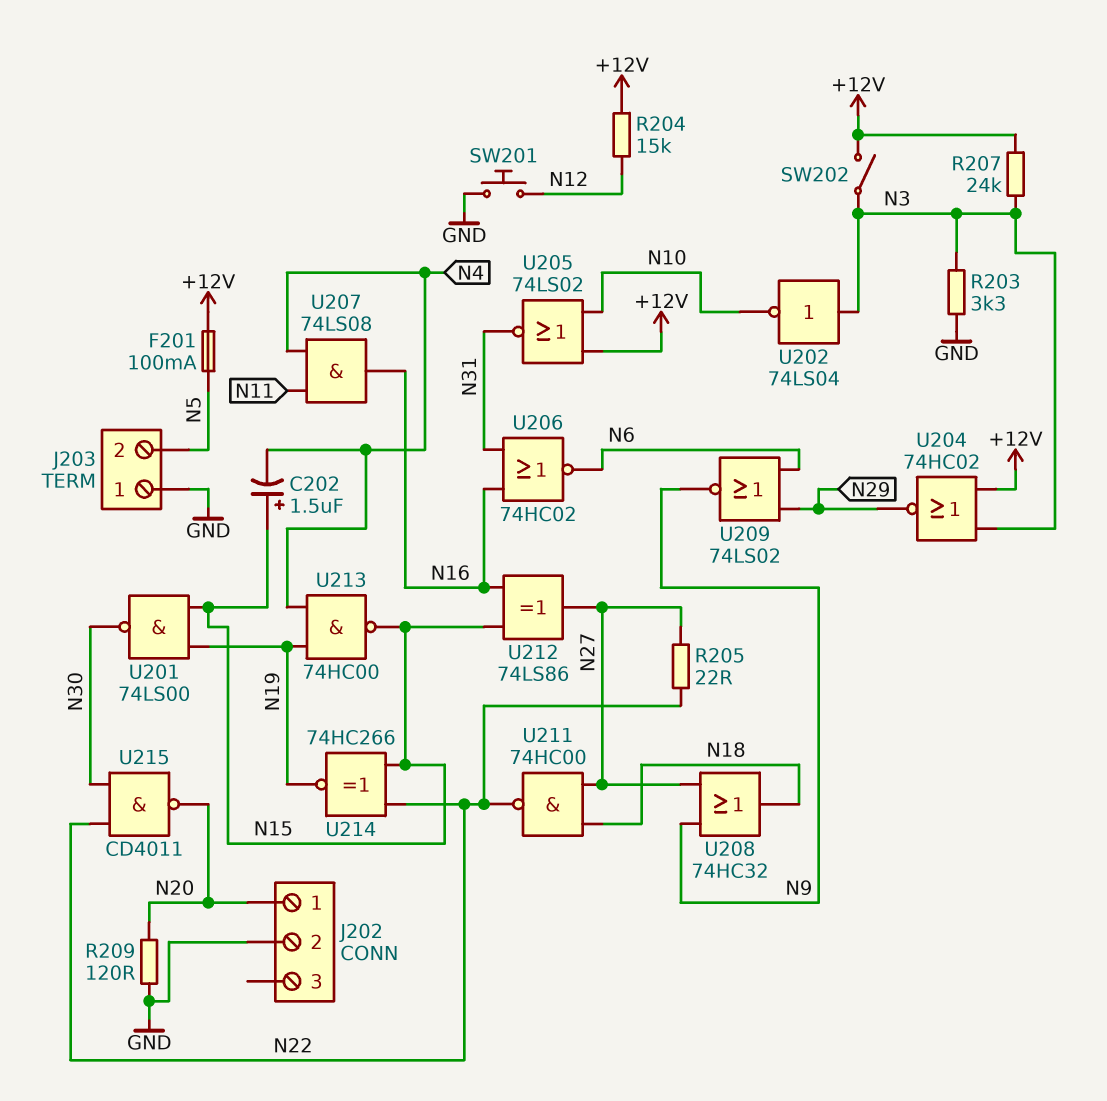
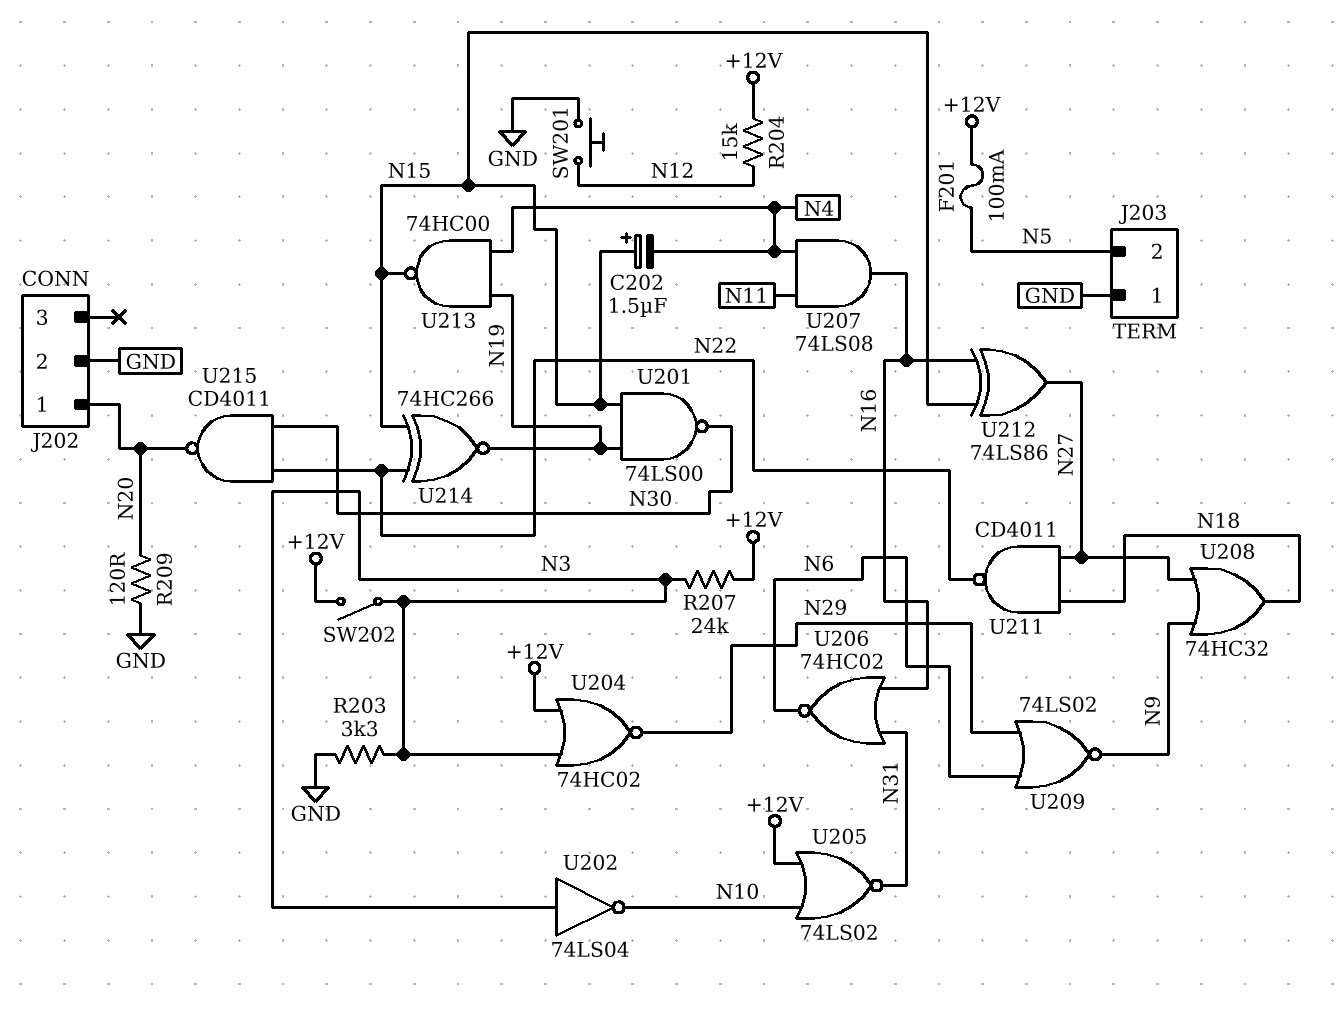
R205: 22 (N22, N27) -> none
U211: NAND 74HC00 (in N18, in N27, out N22) -> NAND CD4011 (in N18, in N27, out N22)

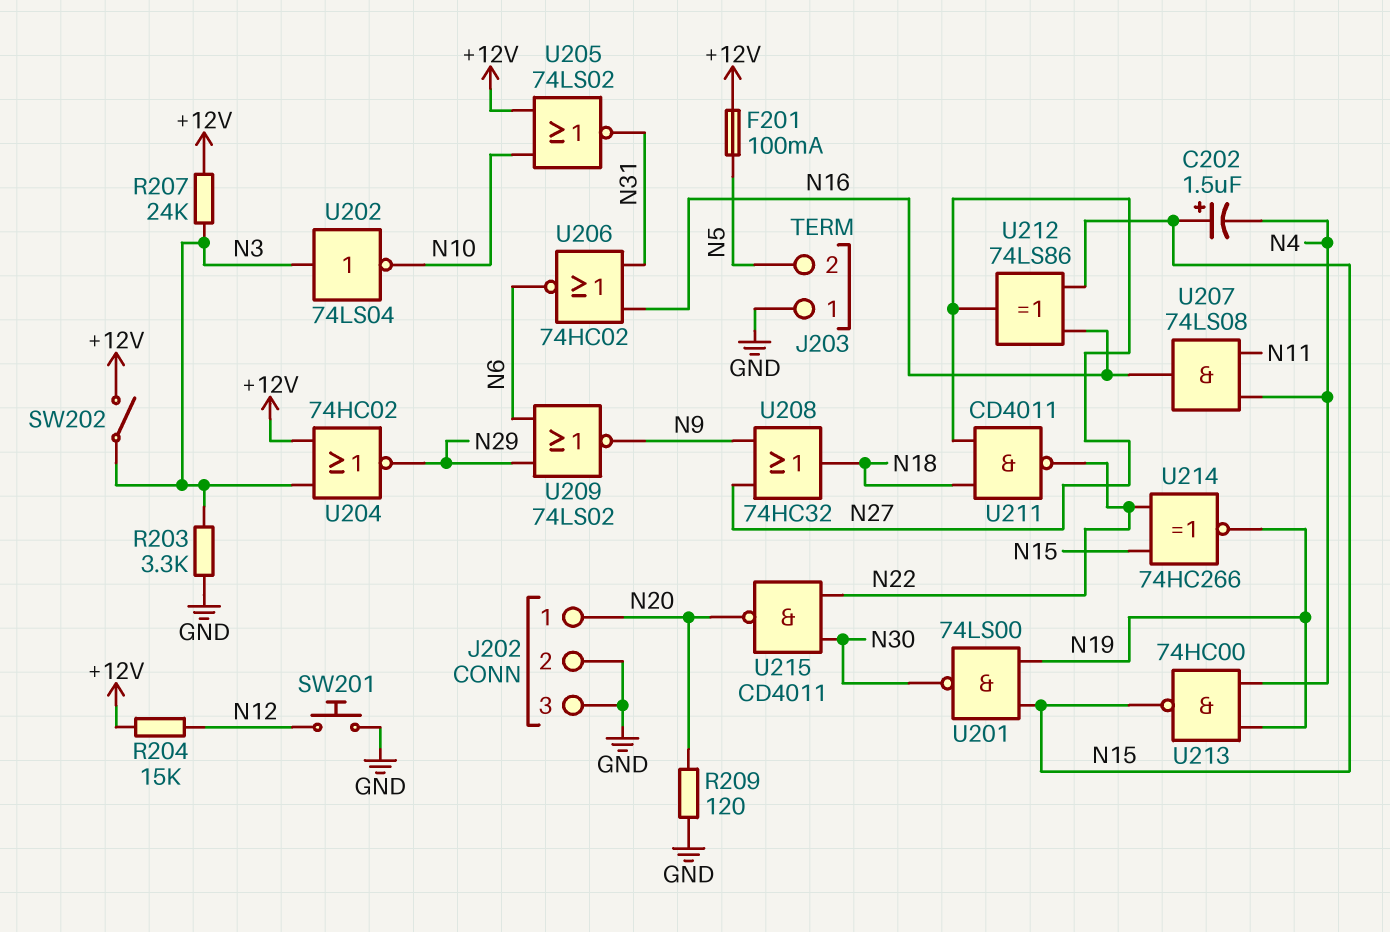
J202 pin 3: none -> GND

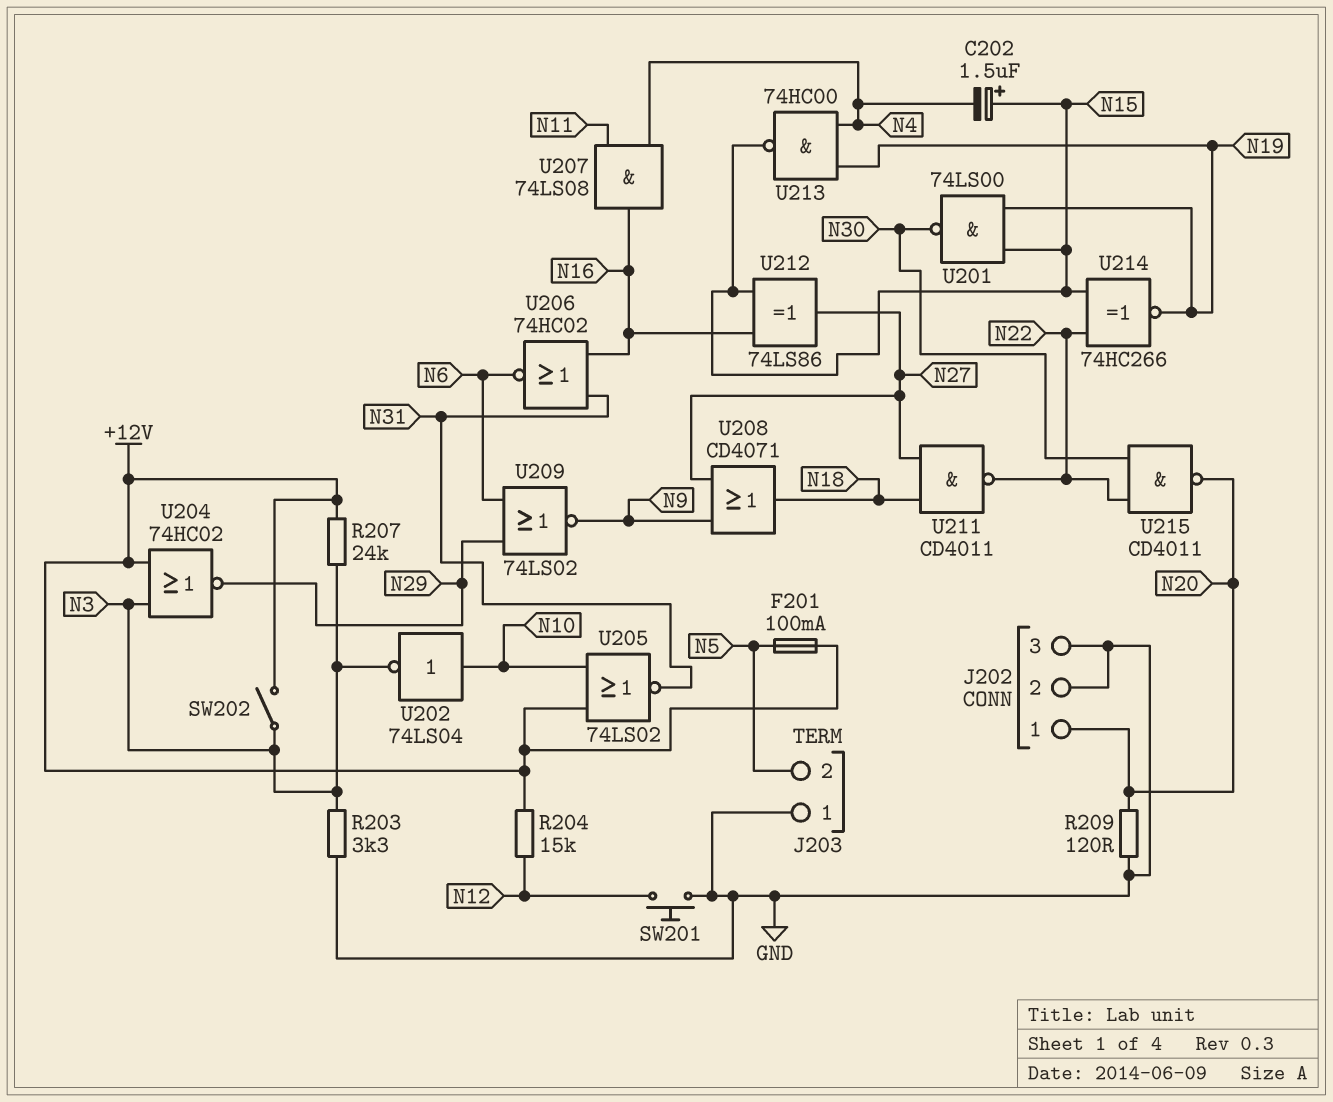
U202: NOT 74LS04 (in N3, out N10) -> NOT 74LS04 (in N10, out N3)
U208: OR 74HC32 (in N9, in N27, out N18) -> OR CD4071 (in N9, in N27, out N18)

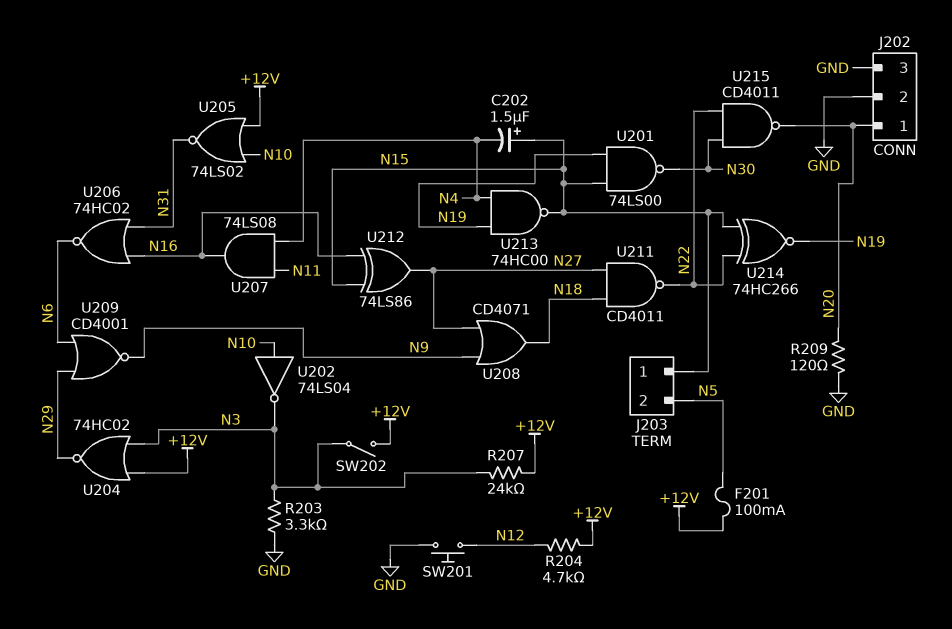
J203 pin 1: GND -> N15
R204: 15k (+12V, N12) -> 4.7k (+12V, N12)
U209: NOR 74LS02 (in N6, in N29, out N9) -> NOR CD4001 (in N6, in N29, out N9)

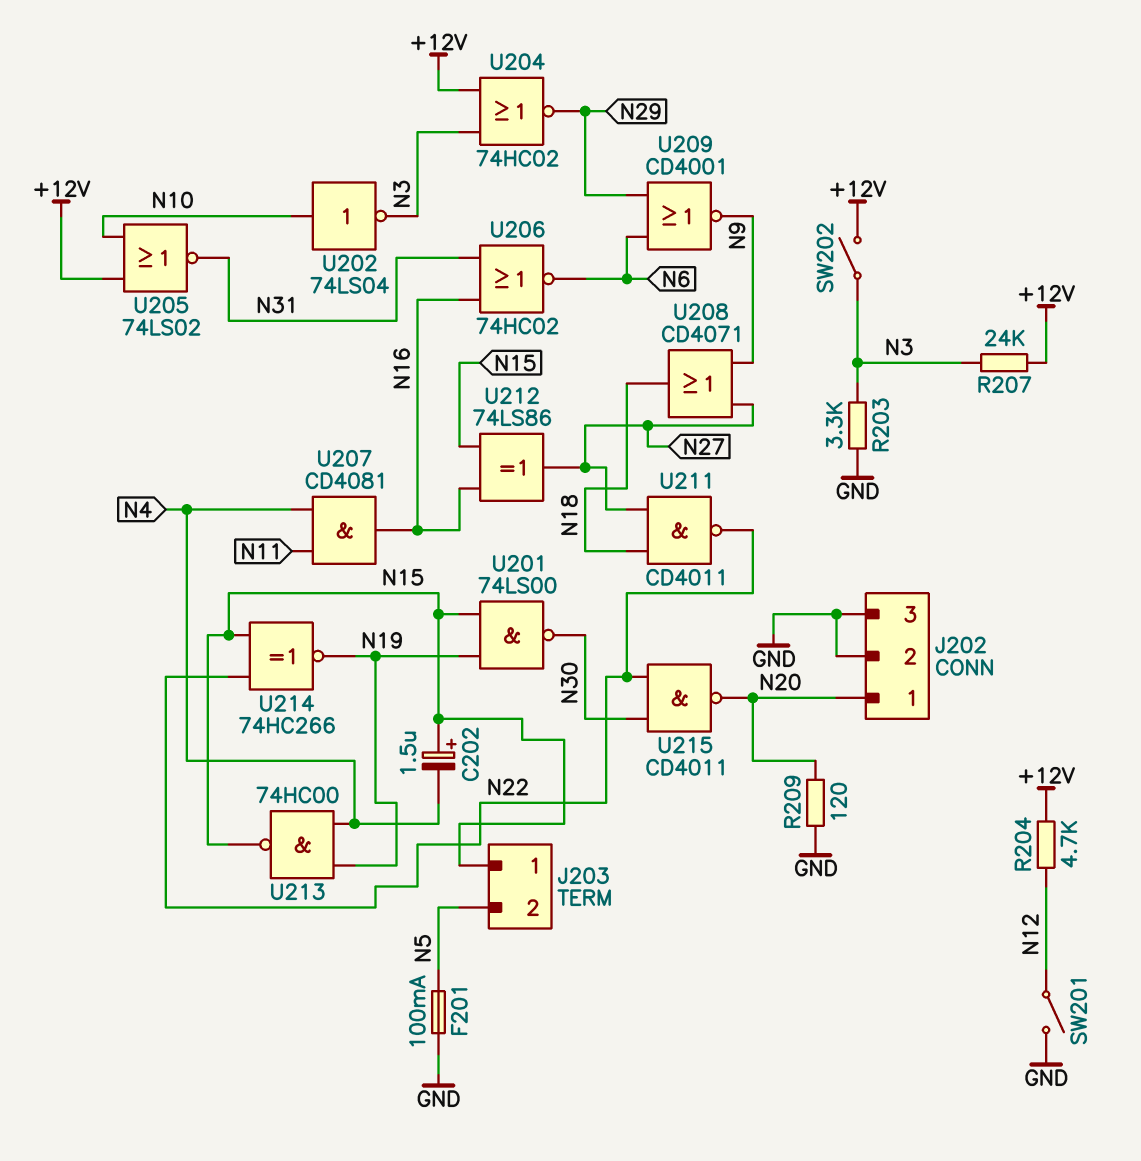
F201: 100mA (+12V, N5) -> 100mA (GND, N5)
SW201: button (GND, N12) -> switch (GND, N12)
U207: AND 74LS08 (in N4, in N11, out N16) -> AND CD4081 (in N4, in N11, out N16)

